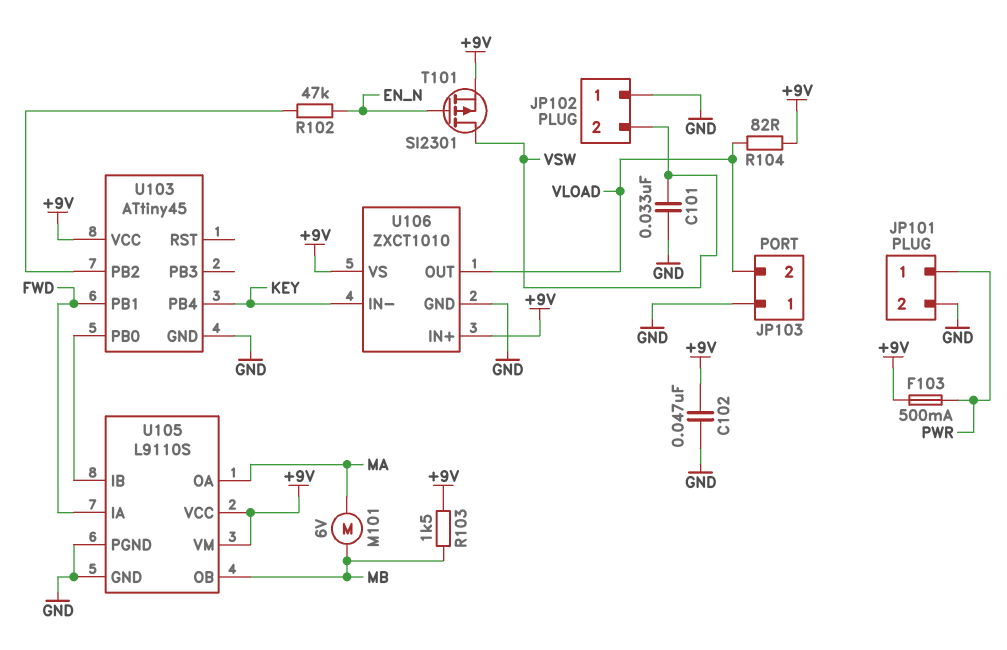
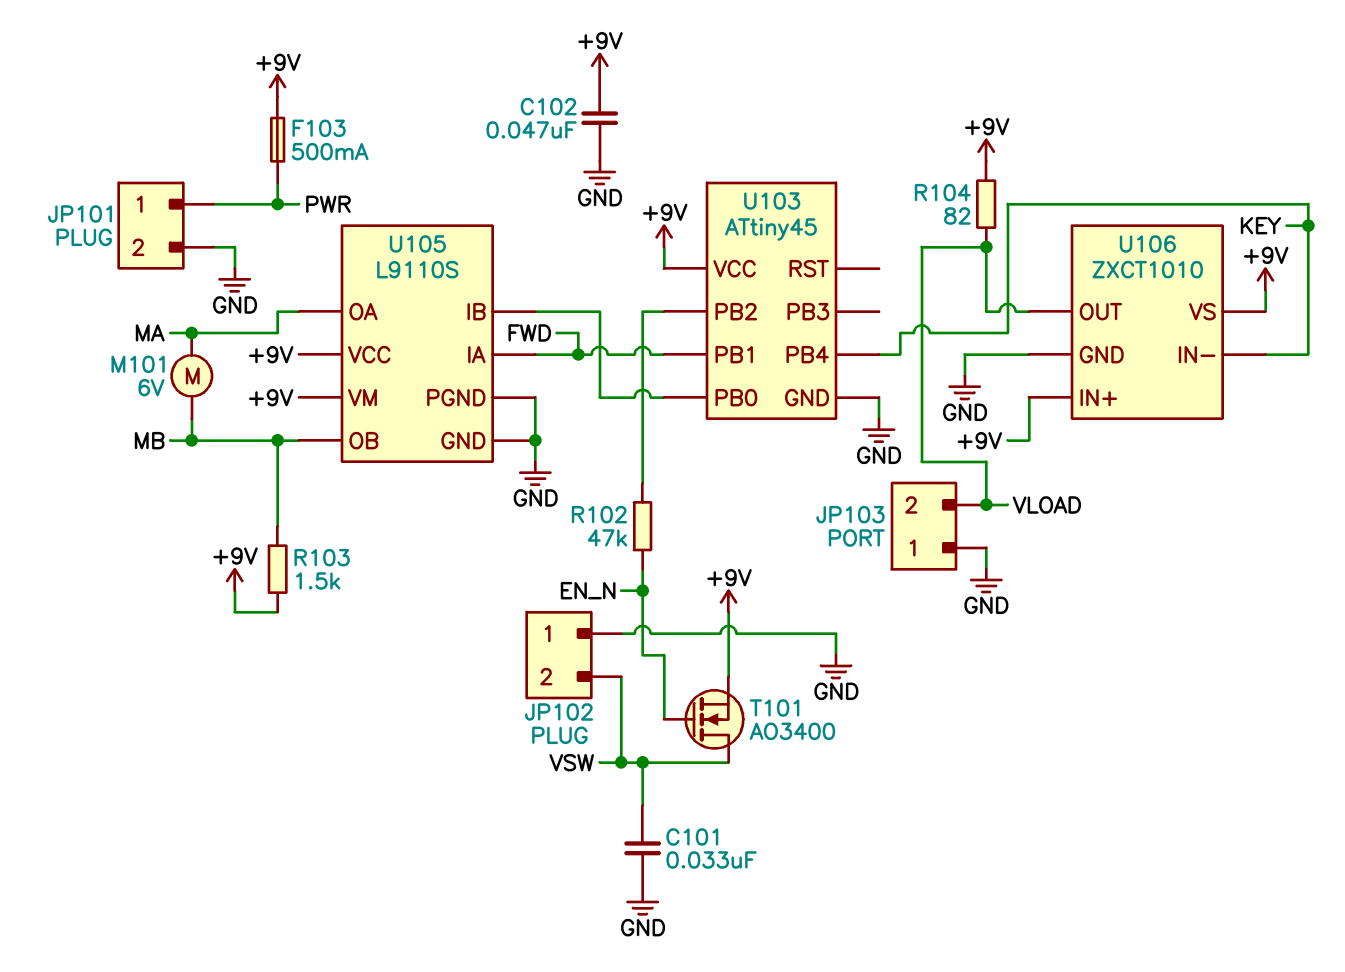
T101: PMOS SI2301 (G EN_N, D VSW, S +9V) -> NMOS AO3400 (G EN_N, D VSW, S +9V)

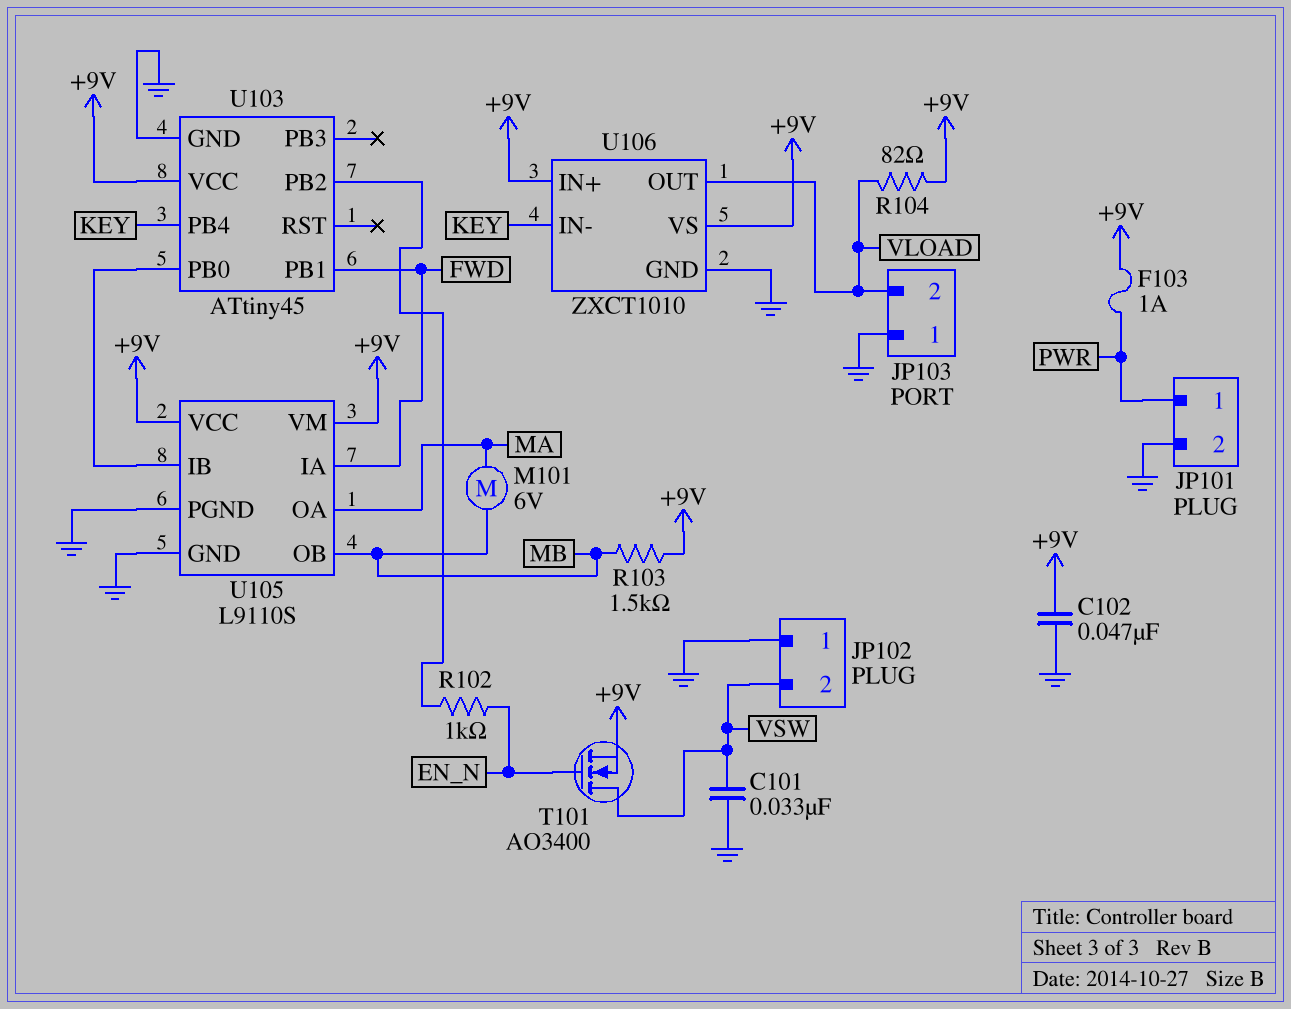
F103: 500mA (+9V, PWR) -> 1A (+9V, PWR)
R102: 47k (EN_N, U103/PB2) -> 1k (EN_N, U103/PB2)

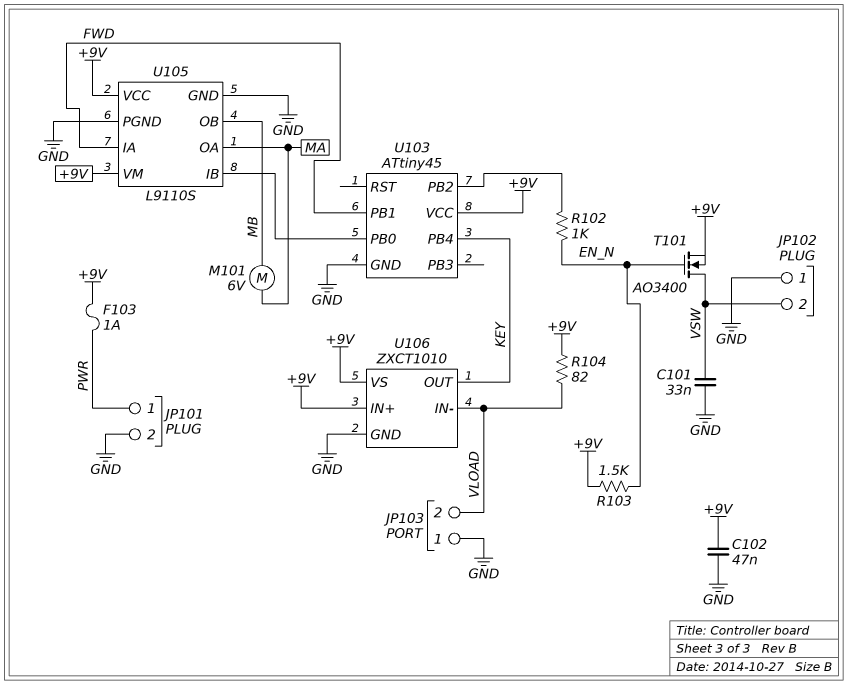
R103: 1.5k (+9V, MB) -> 1.5k (+9V, EN_N)
U106 pin IN-: KEY -> VLOAD
U106 pin OUT: VLOAD -> KEY

